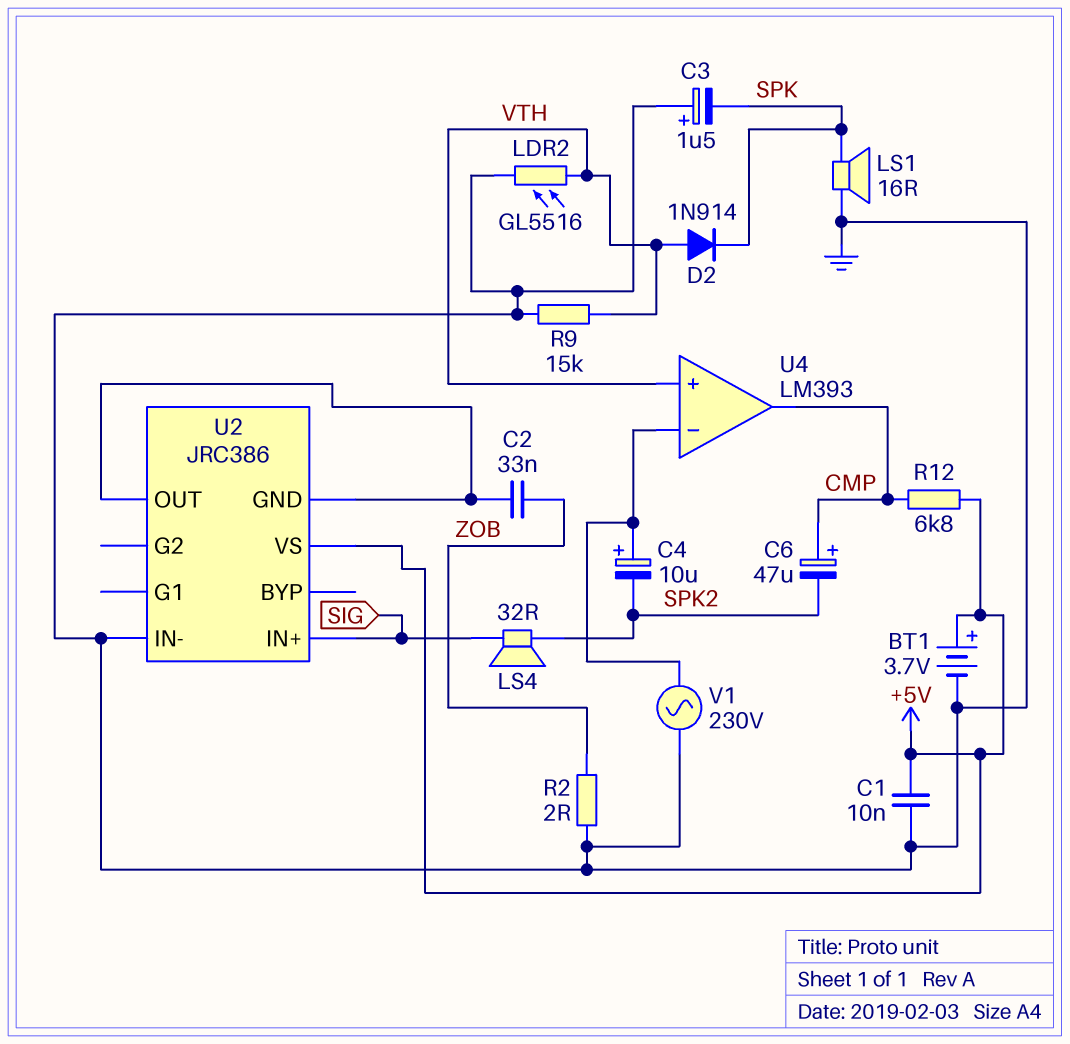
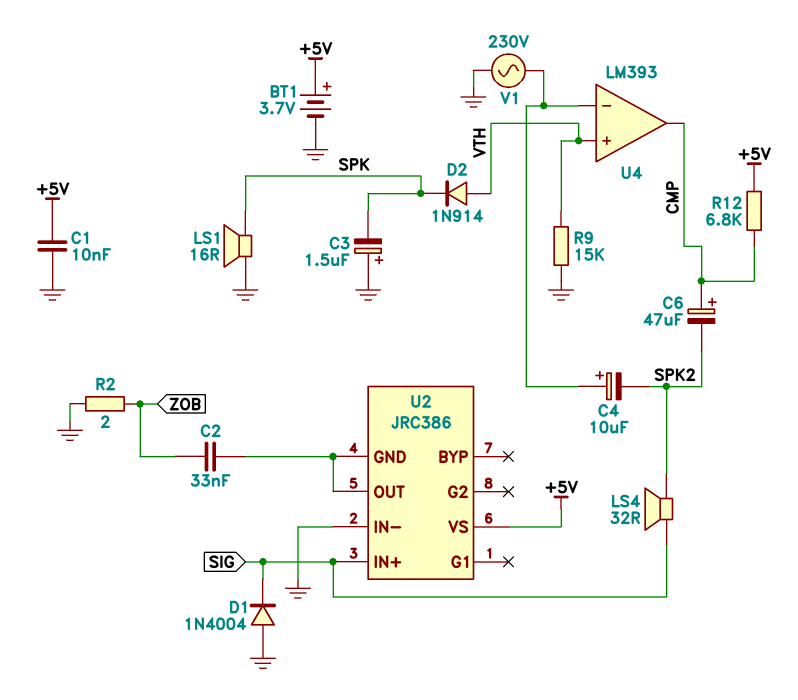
D1: none -> diode 1N4004 (A GND, K SIG)
LDR2: GL5516 (GND, VTH) -> none

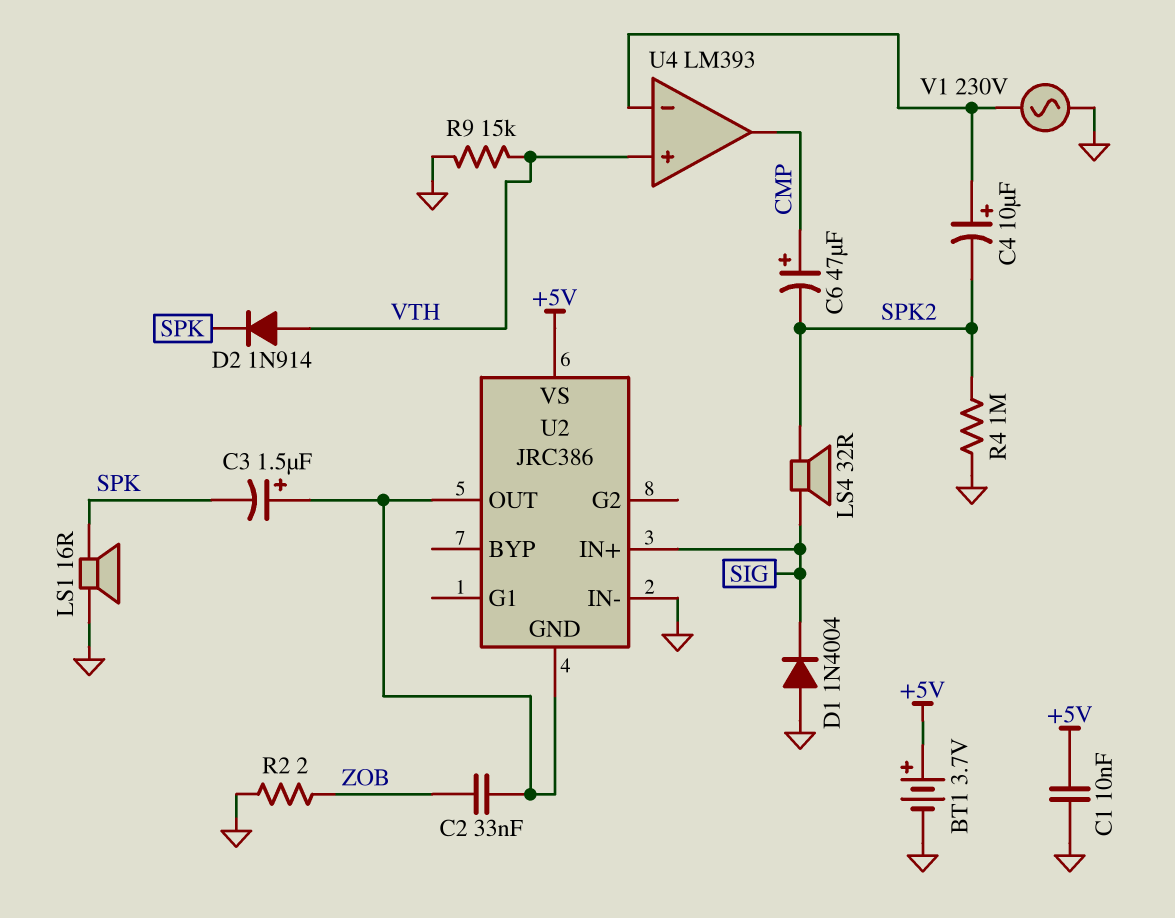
C3: 1.5uF (plus GND, minus SPK) -> 1.5uF (plus U2/GND, minus SPK)
R4: none -> 1M (GND, SPK2)
R12: 6.8k (+5V, CMP) -> none

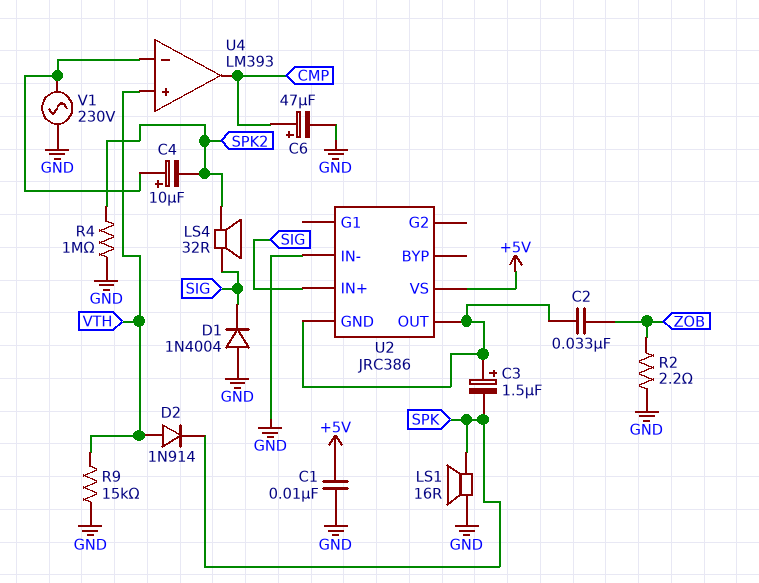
BT1: 3.7V (plus +5V, minus GND) -> none
C6: 47uF (plus CMP, minus SPK2) -> 47uF (plus CMP, minus GND)
R2: 2 (GND, ZOB) -> 2.2 (GND, ZOB)

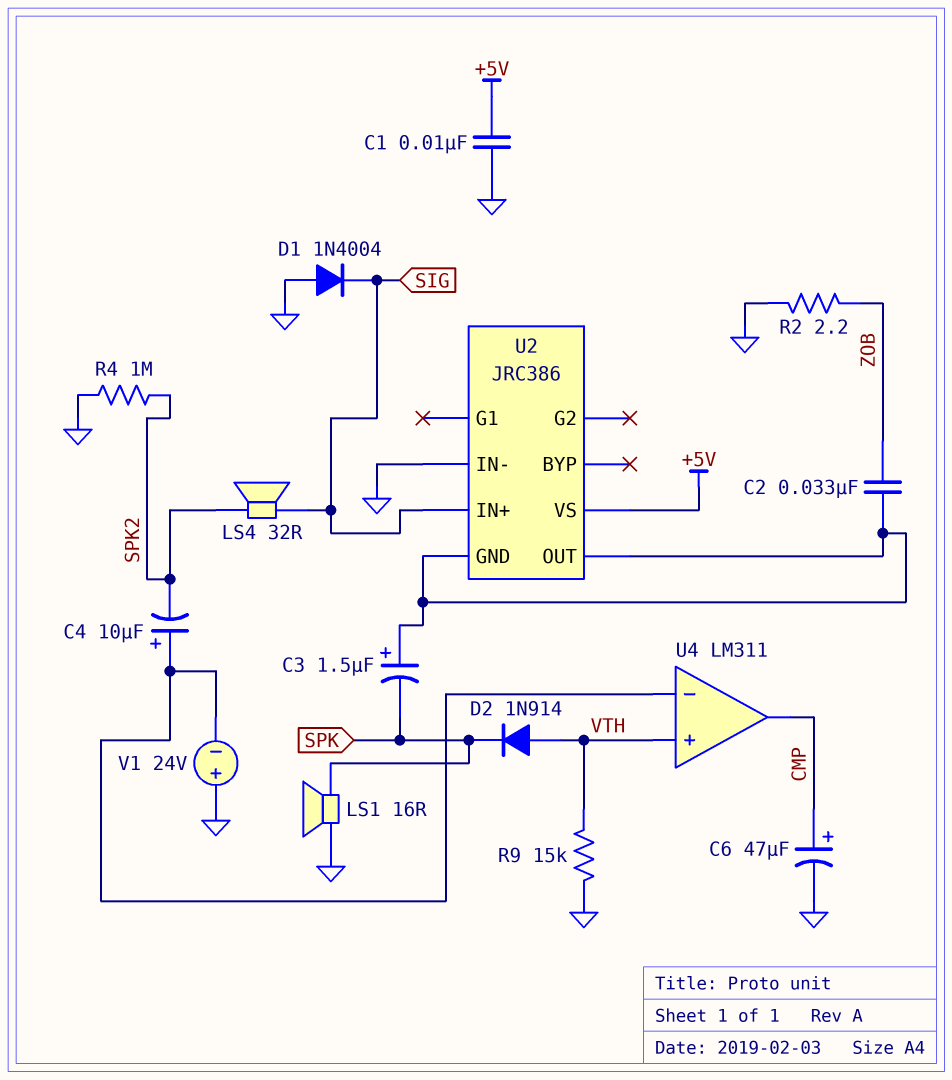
U4: LM393 -> LM311
V1: AC 230V (GND, U4/in-) -> 24V (plus GND, minus U4/in-)

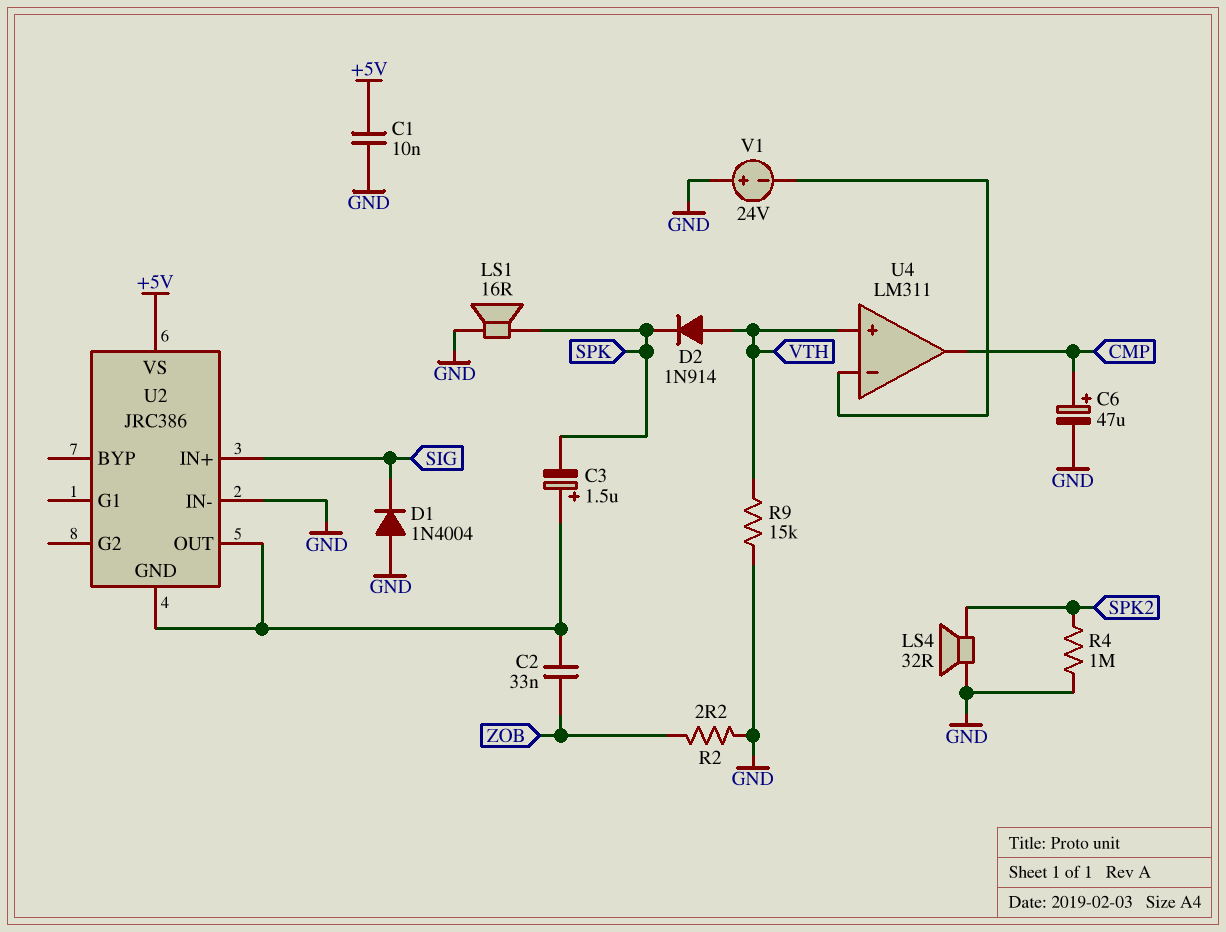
C4: 10uF (plus U4/in-, minus SPK2) -> none
LS4: speaker 32R (SIG, SPK2) -> speaker 32R (GND, SPK2)

